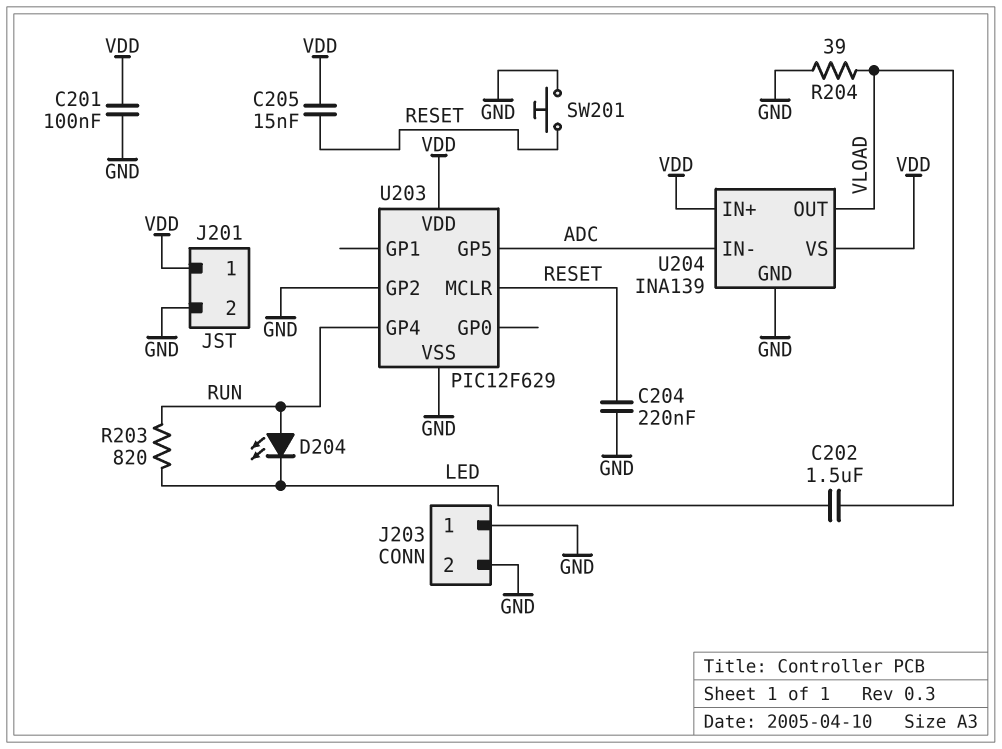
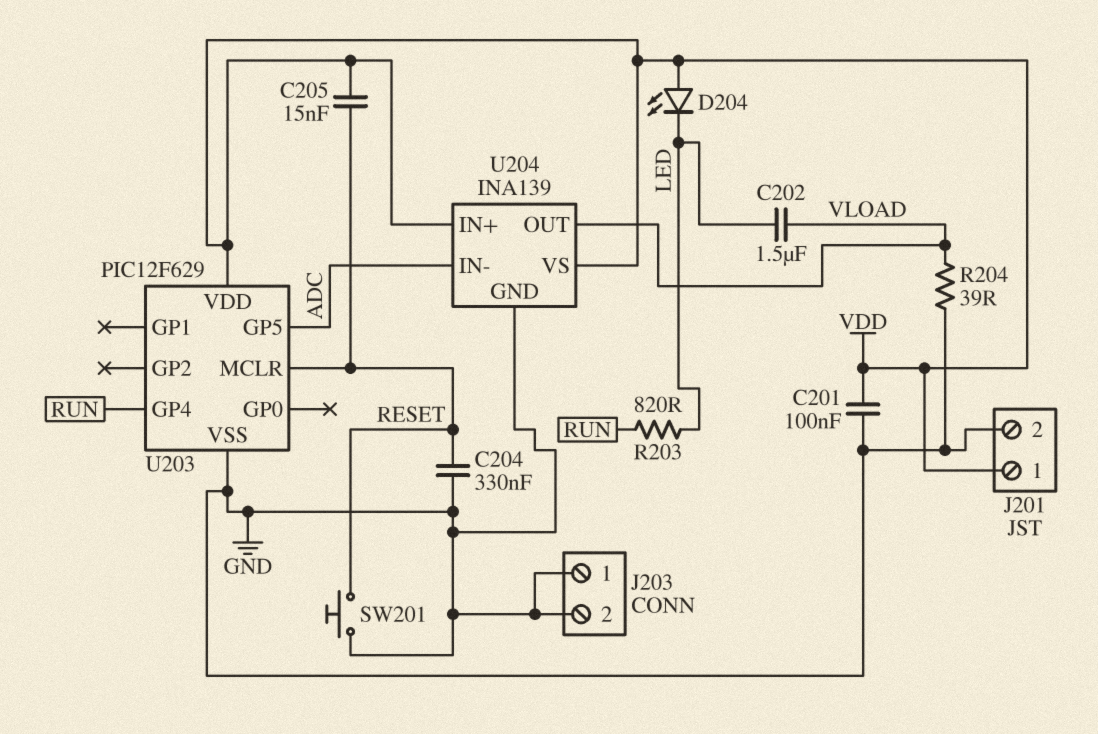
C204: 220nF (GND, RESET) -> 330nF (GND, RESET)
D204: LED (A RUN, K LED) -> LED (A VDD, K LED)
U203 pin GP2: GND -> none

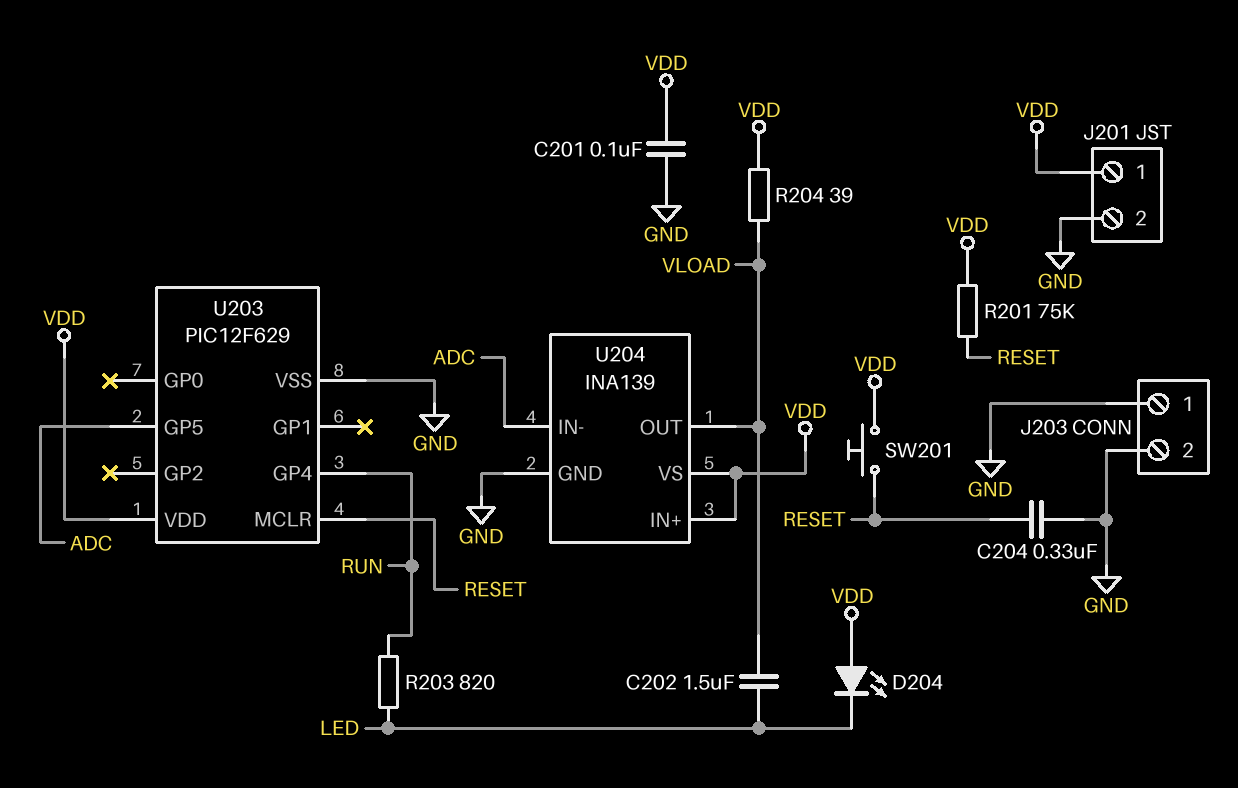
C205: 15nF (RESET, VDD) -> none
R201: none -> 75k (RESET, VDD)
R204: 39 (GND, VLOAD) -> 39 (VDD, VLOAD)
SW201: button (GND, RESET) -> button (RESET, VDD)

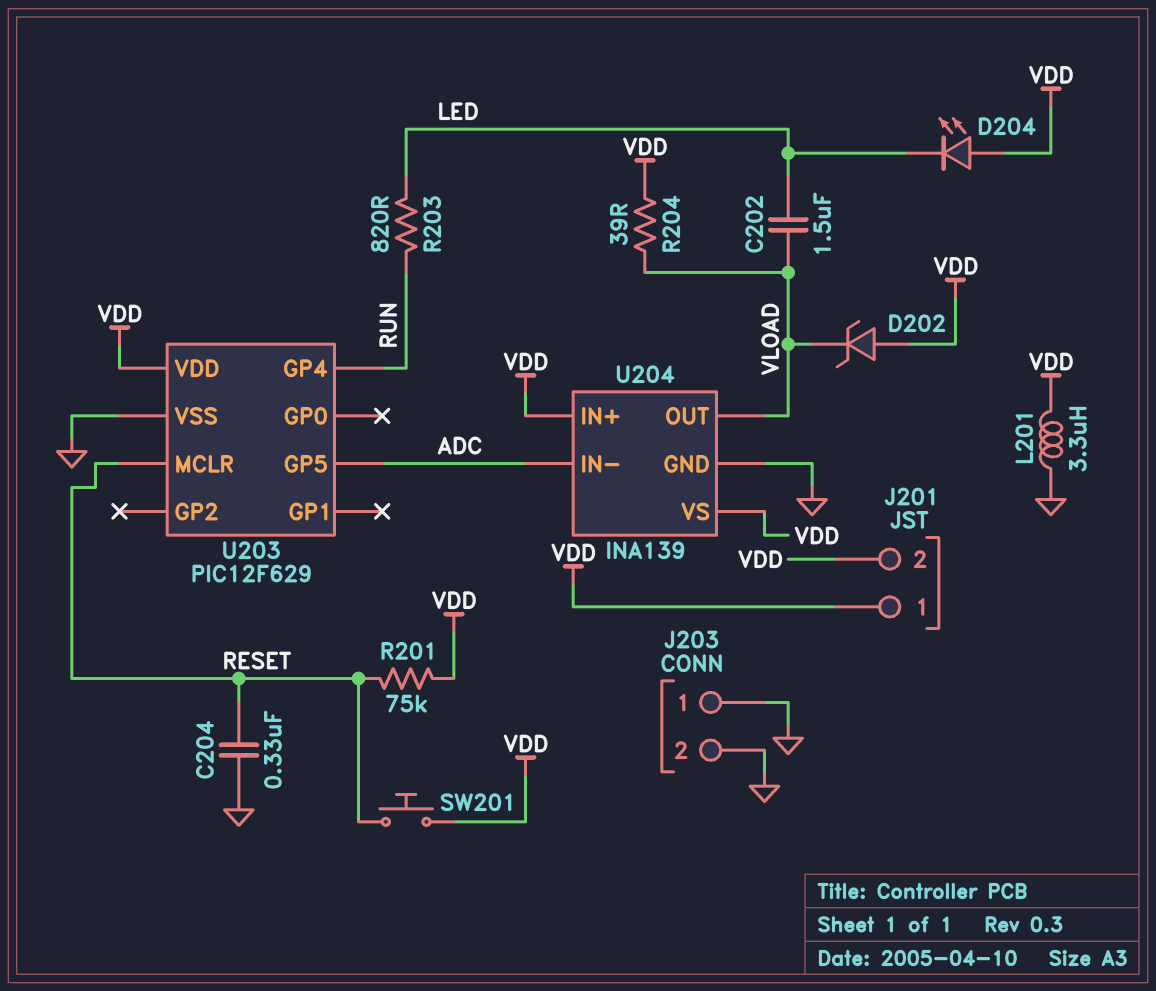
C201: 100nF (GND, VDD) -> none
D202: none -> zener (A VDD, K VLOAD)
J201 pin 2: GND -> VDD
L201: none -> 3.3uH (GND, VDD)

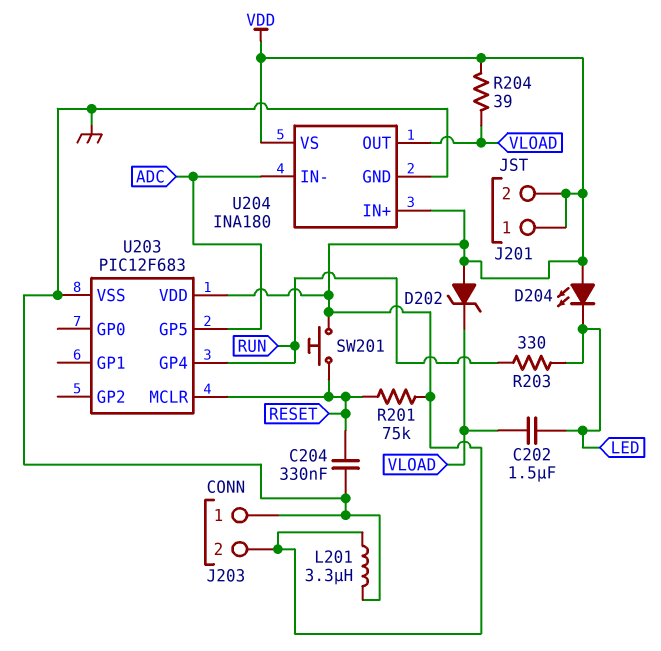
J203 pin 2: GND -> VDD
R203: 820 (LED, RUN) -> 330 (LED, RUN)
U203: PIC12F629 -> PIC12F683
U204: INA139 -> INA180

